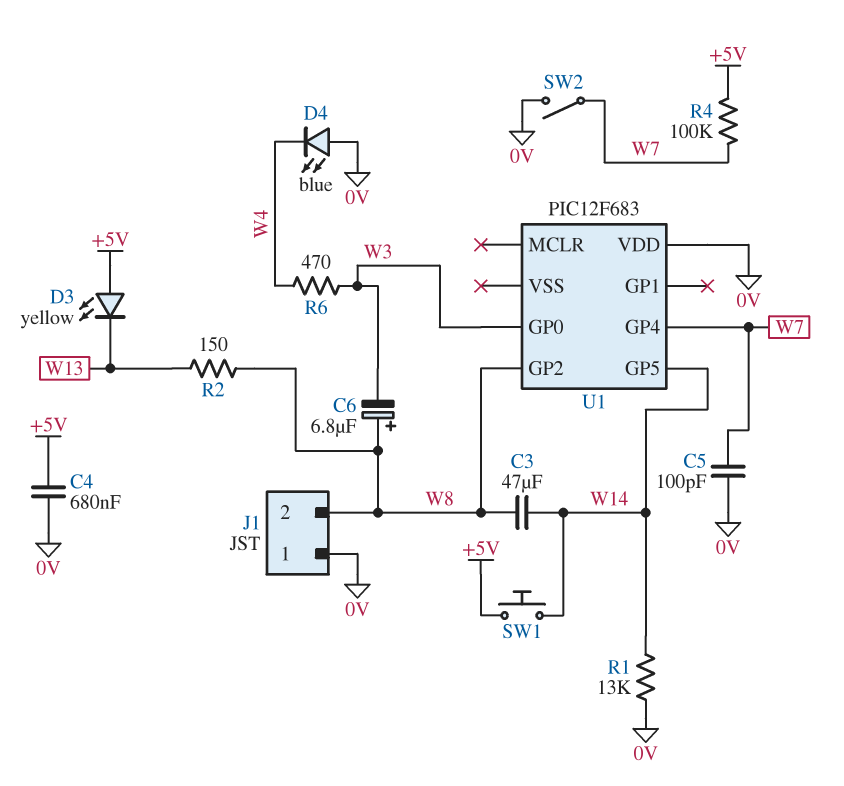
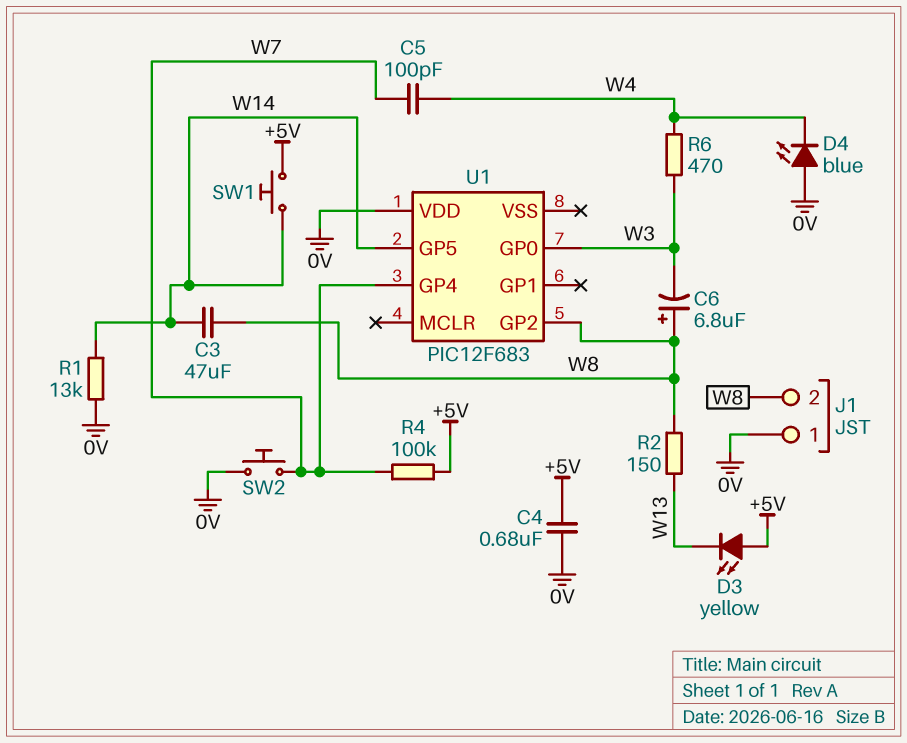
C5: 100pF (0V, W7) -> 100pF (W4, W7)
SW2: switch (0V, W7) -> button (0V, W7)

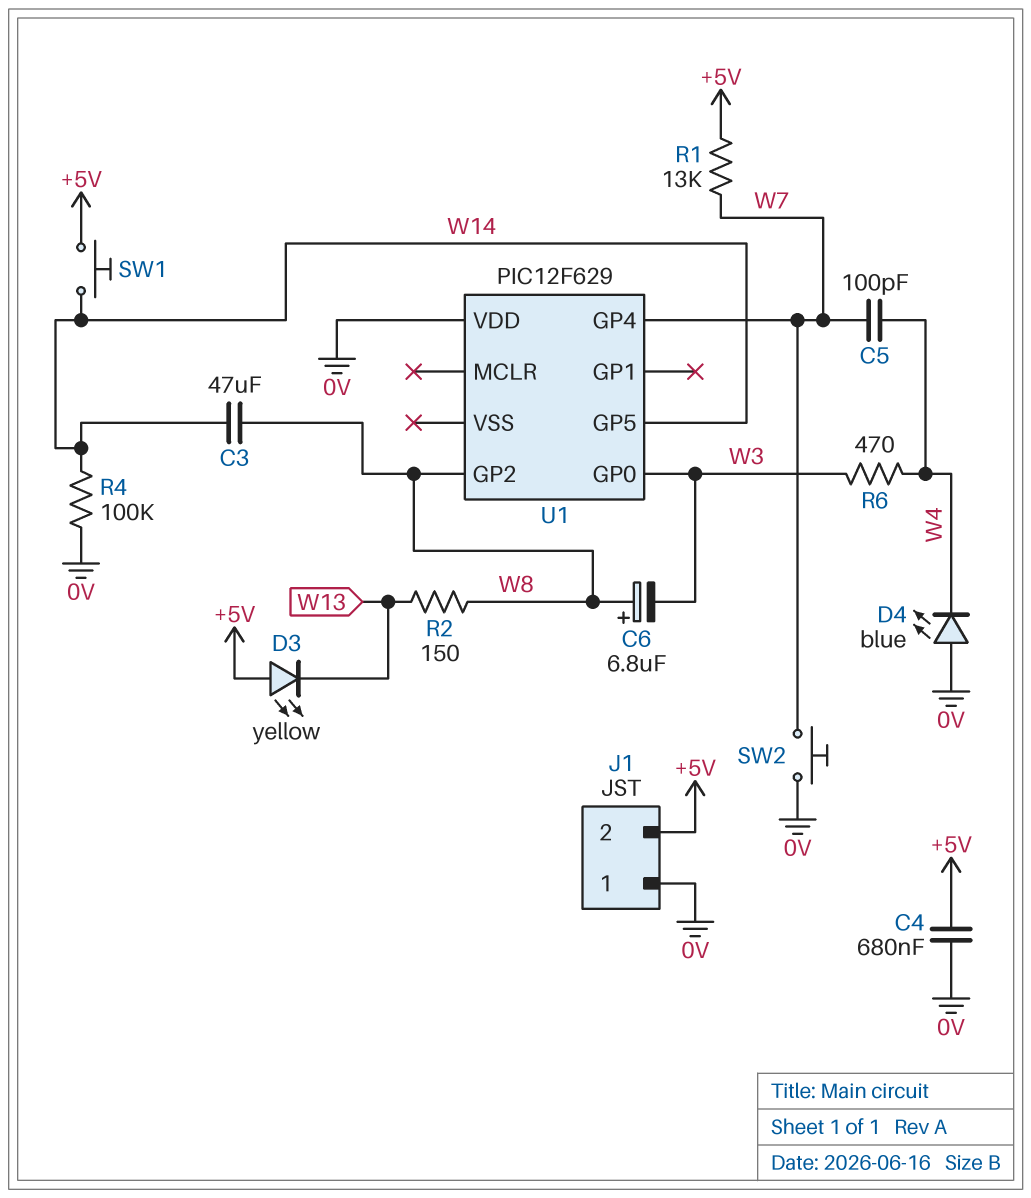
J1 pin 2: W8 -> +5V
R1: 13k (0V, W14) -> 13k (+5V, W7)
R4: 100k (+5V, W7) -> 100k (0V, W14)
U1: PIC12F683 -> PIC12F629

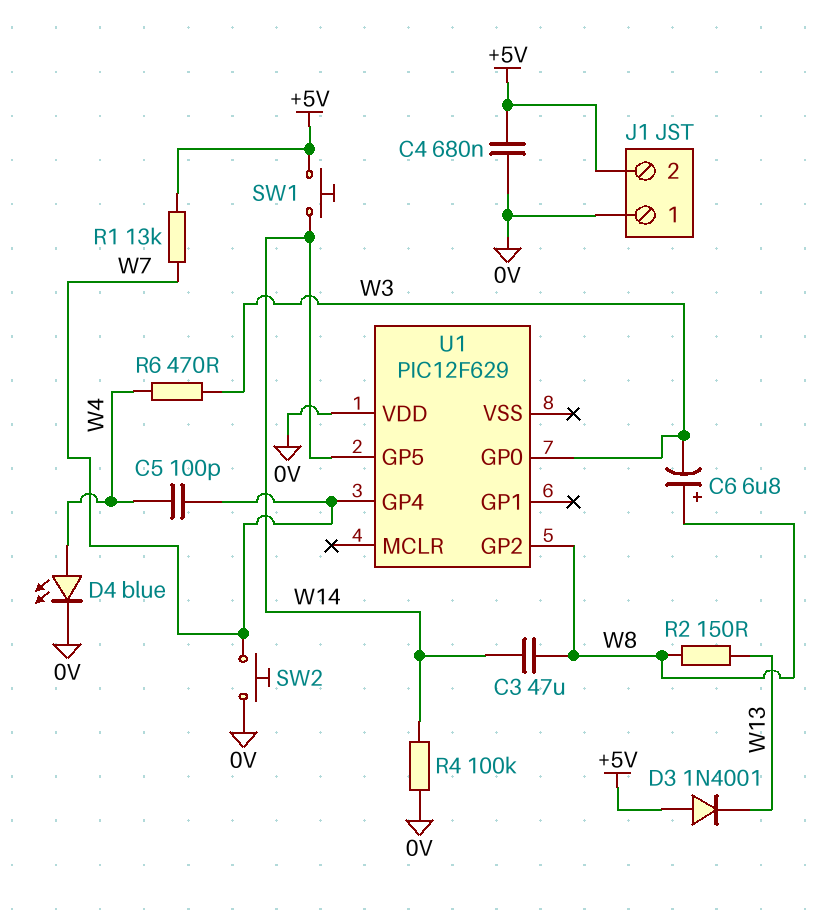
D3: LED yellow (A +5V, K W13) -> diode 1N4001 (A +5V, K W13)
D4: LED blue (A 0V, K W4) -> LED blue (A W4, K 0V)

